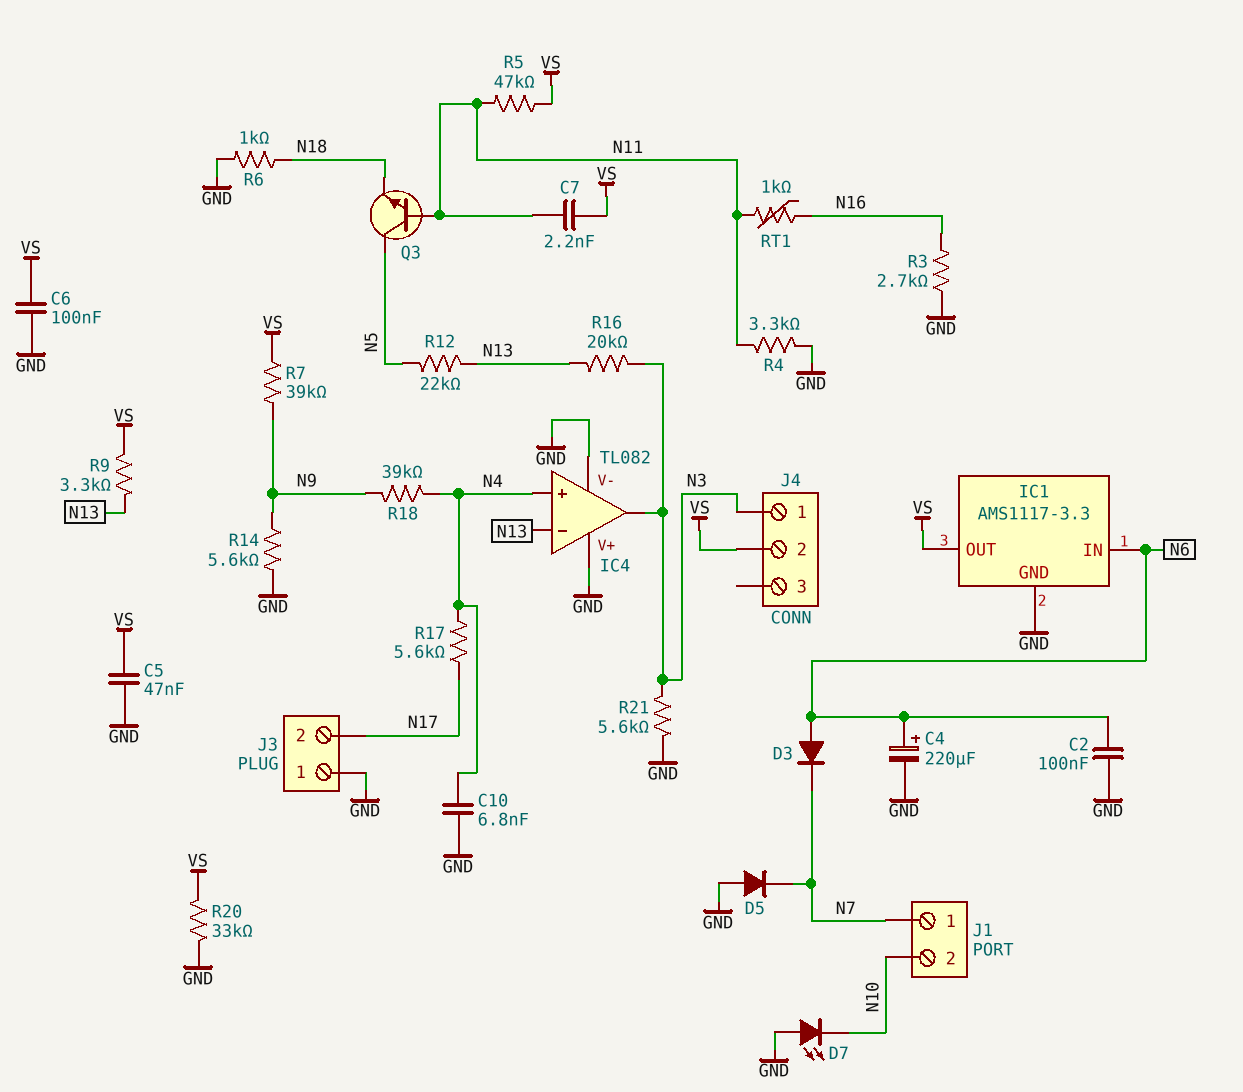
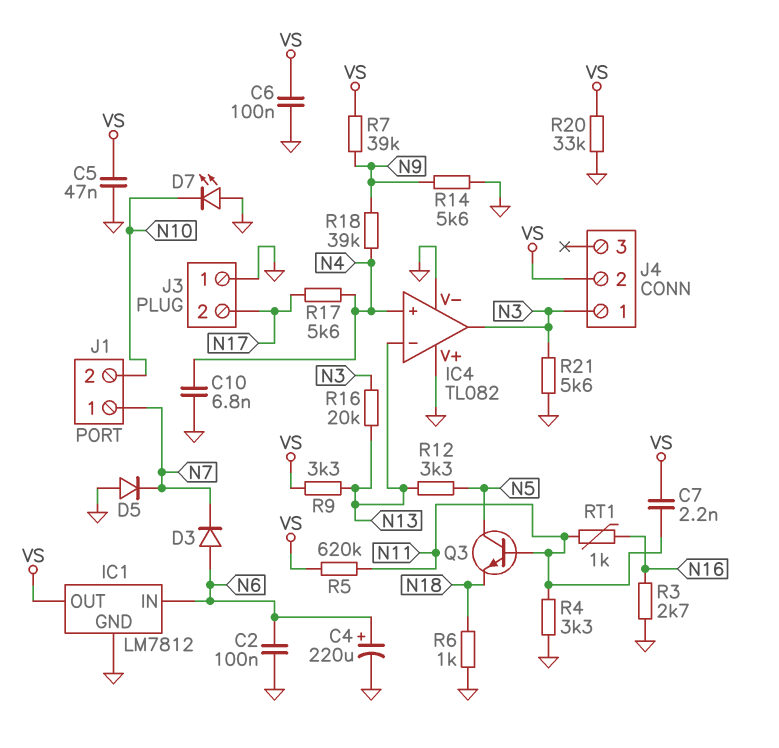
IC1: AMS1117-3.3 -> LM7812
R5: 47k (N11, VS) -> 620k (N11, VS)
R12: 22k (N5, N13) -> 3.3k (N5, N13)

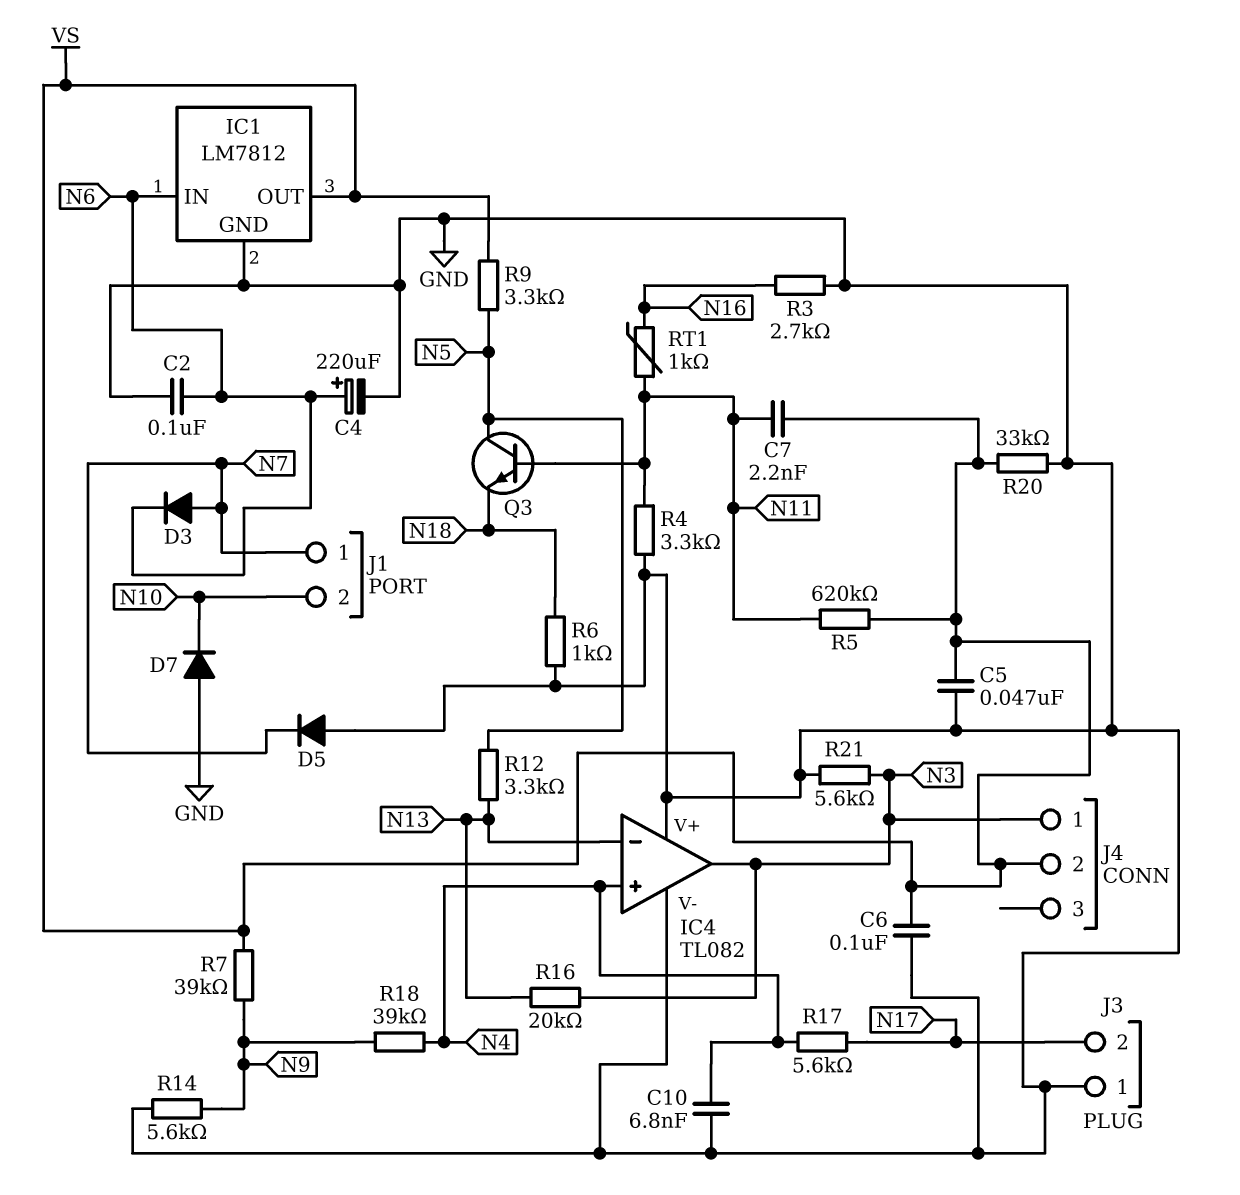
D3: diode (A N6, K N7) -> diode (A N7, K N6)
D7: LED (A GND, K N10) -> diode (A GND, K N10)
R9: 3.3k (N13, VS) -> 3.3k (N5, VS)

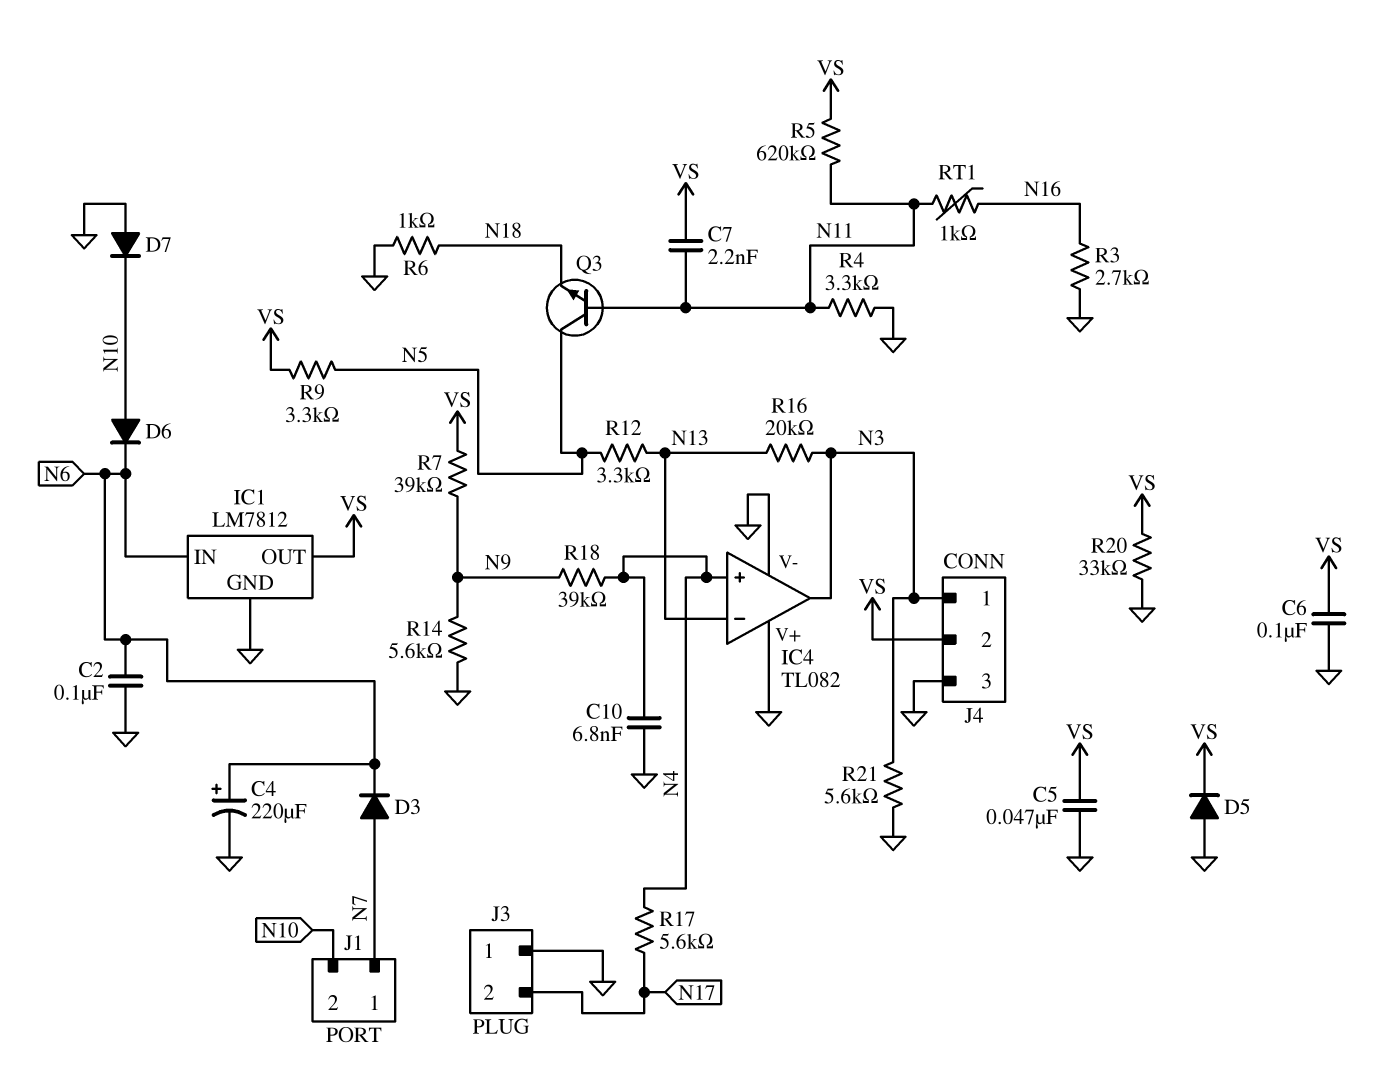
D5: diode (A GND, K N7) -> diode (A GND, K VS)
D6: none -> diode (A N10, K N6)
J4 pin 3: none -> GND

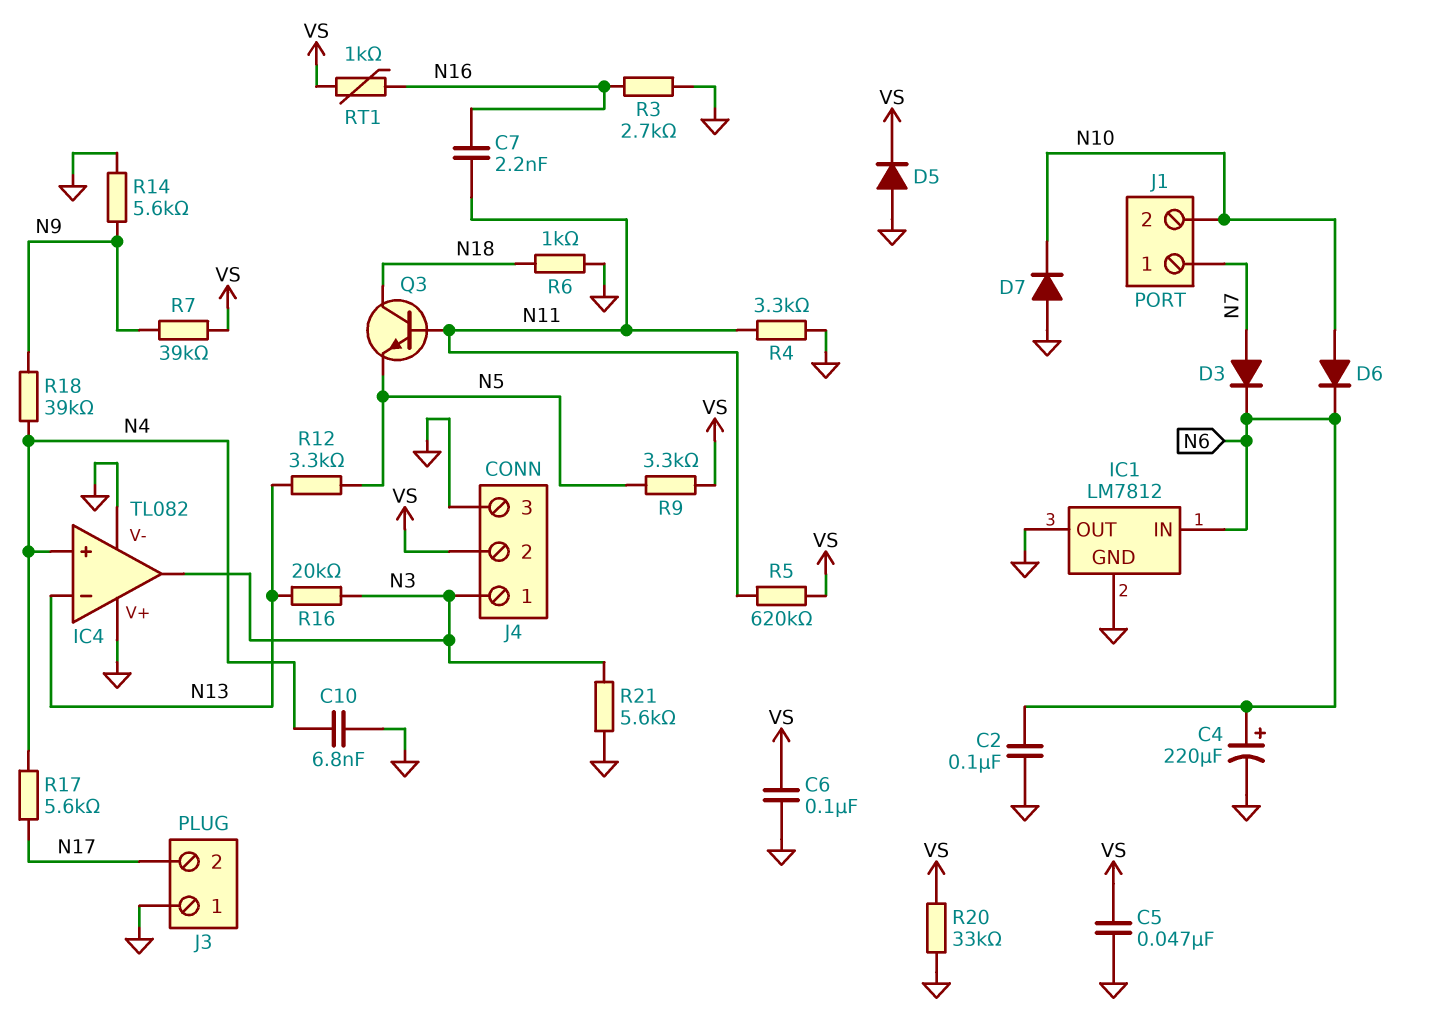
C7: 2.2nF (N11, VS) -> 2.2nF (N11, N16)
IC1 pin OUT: VS -> GND
Q3: NPN (B N11, C N5, E N18) -> NPN (B N11, C N18, E N5)
RT1: 1k (N11, N16) -> 1k (N16, VS)

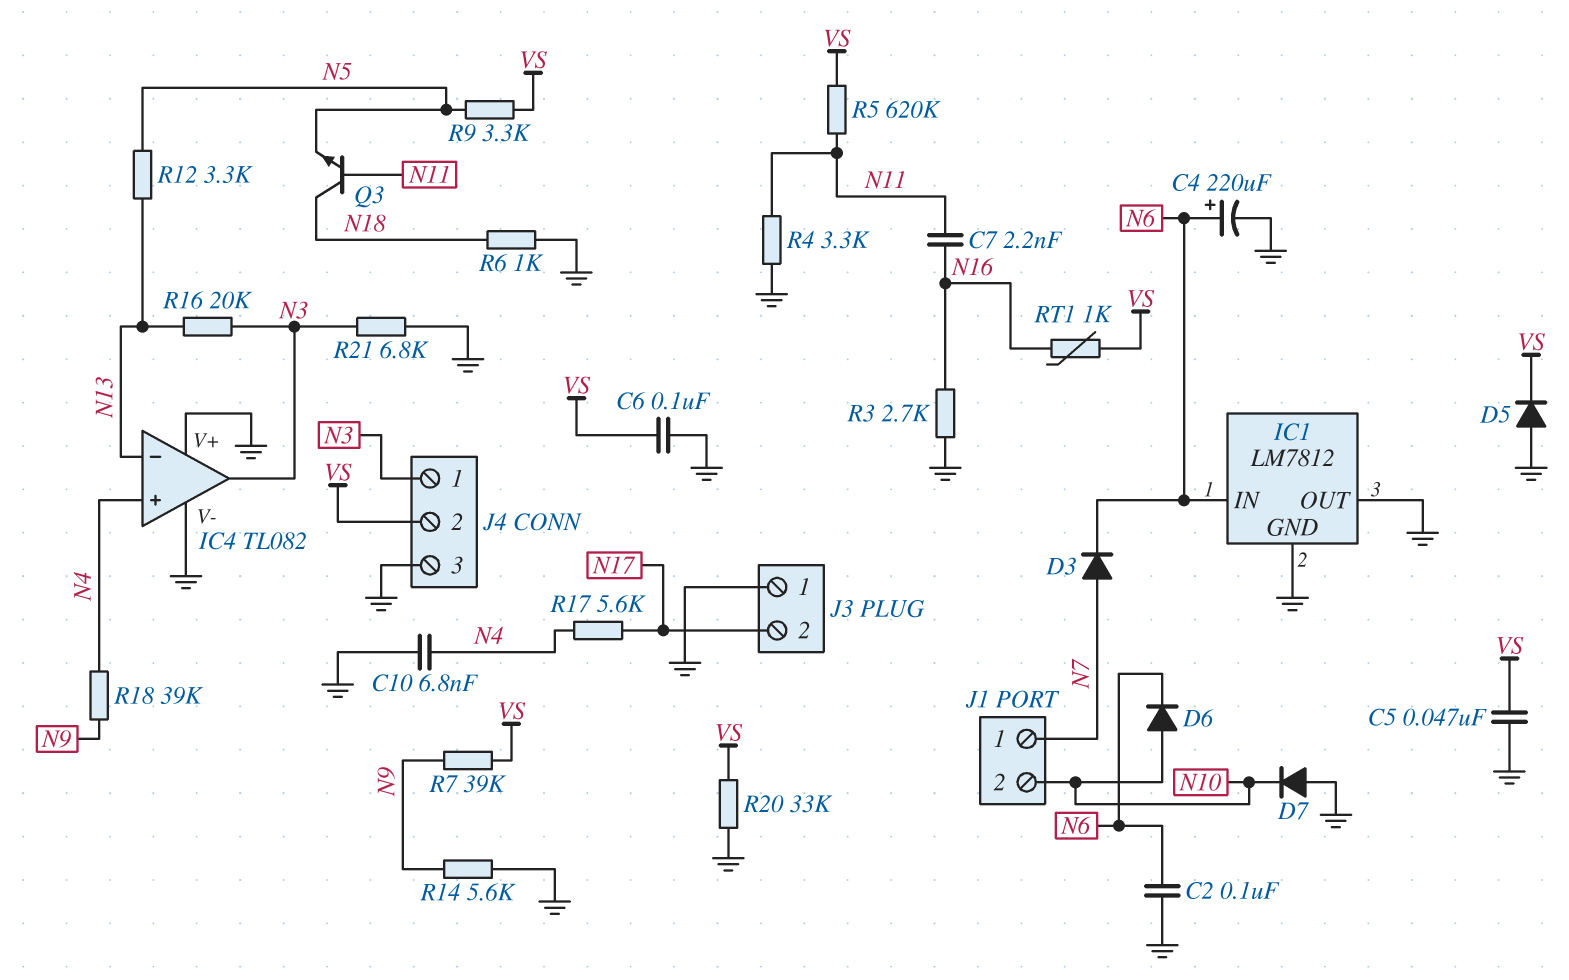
R21: 5.6k (GND, N3) -> 6.8k (GND, N3)

